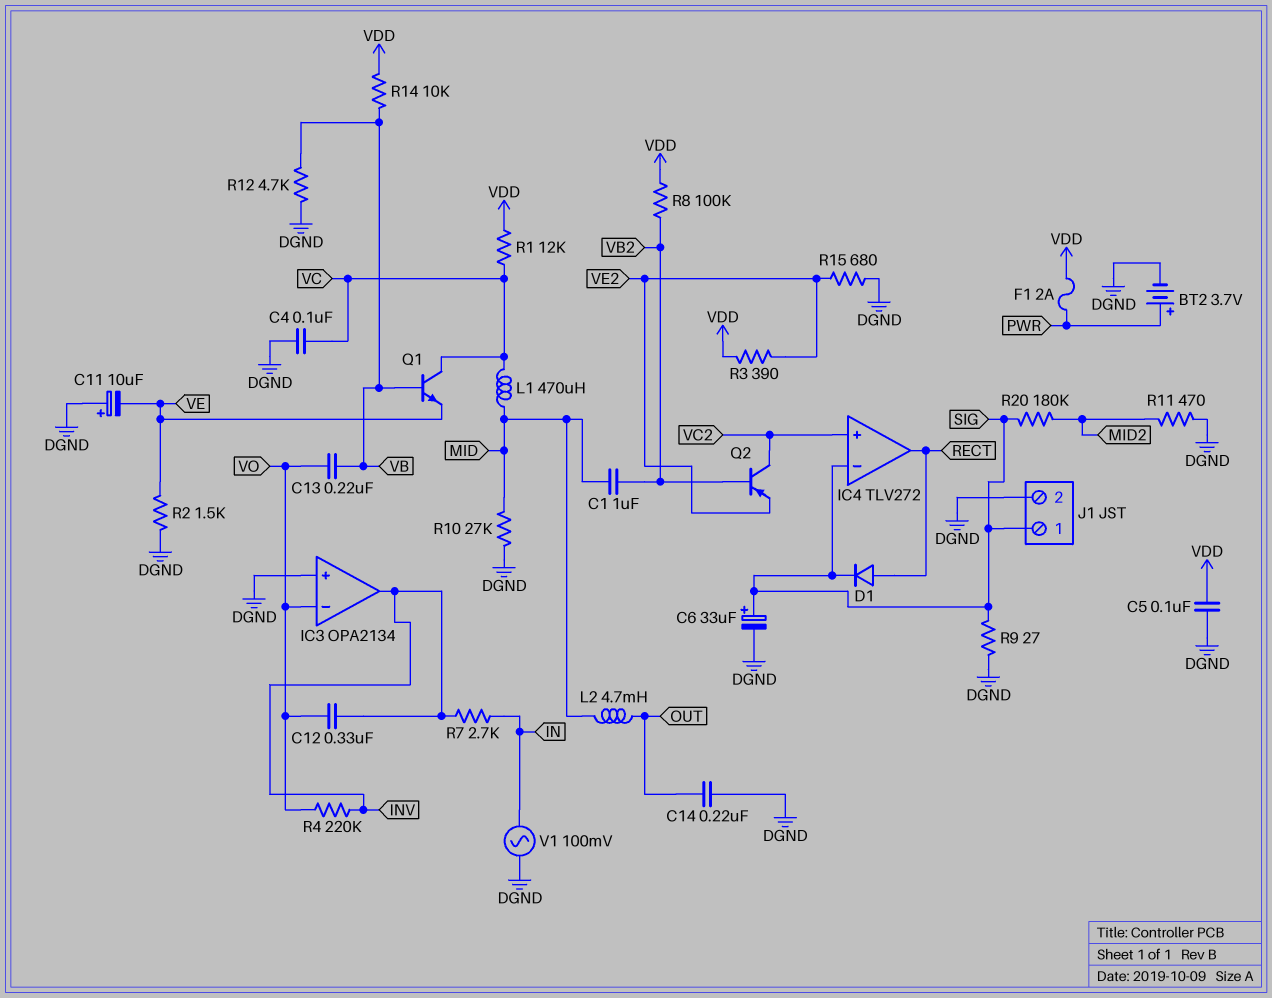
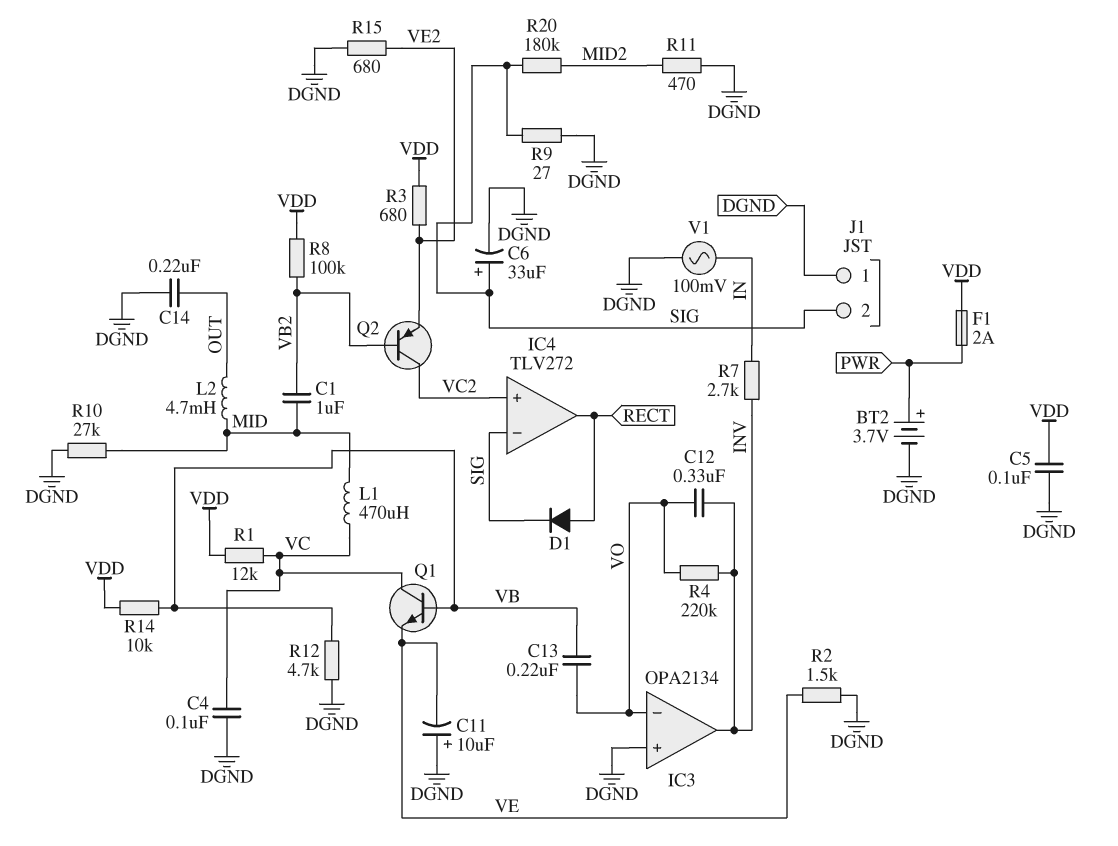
J1 pin 1: SIG -> DGND
J1 pin 2: DGND -> SIG
R3: 390 (VDD, VE2) -> 680 (VDD, VE2)

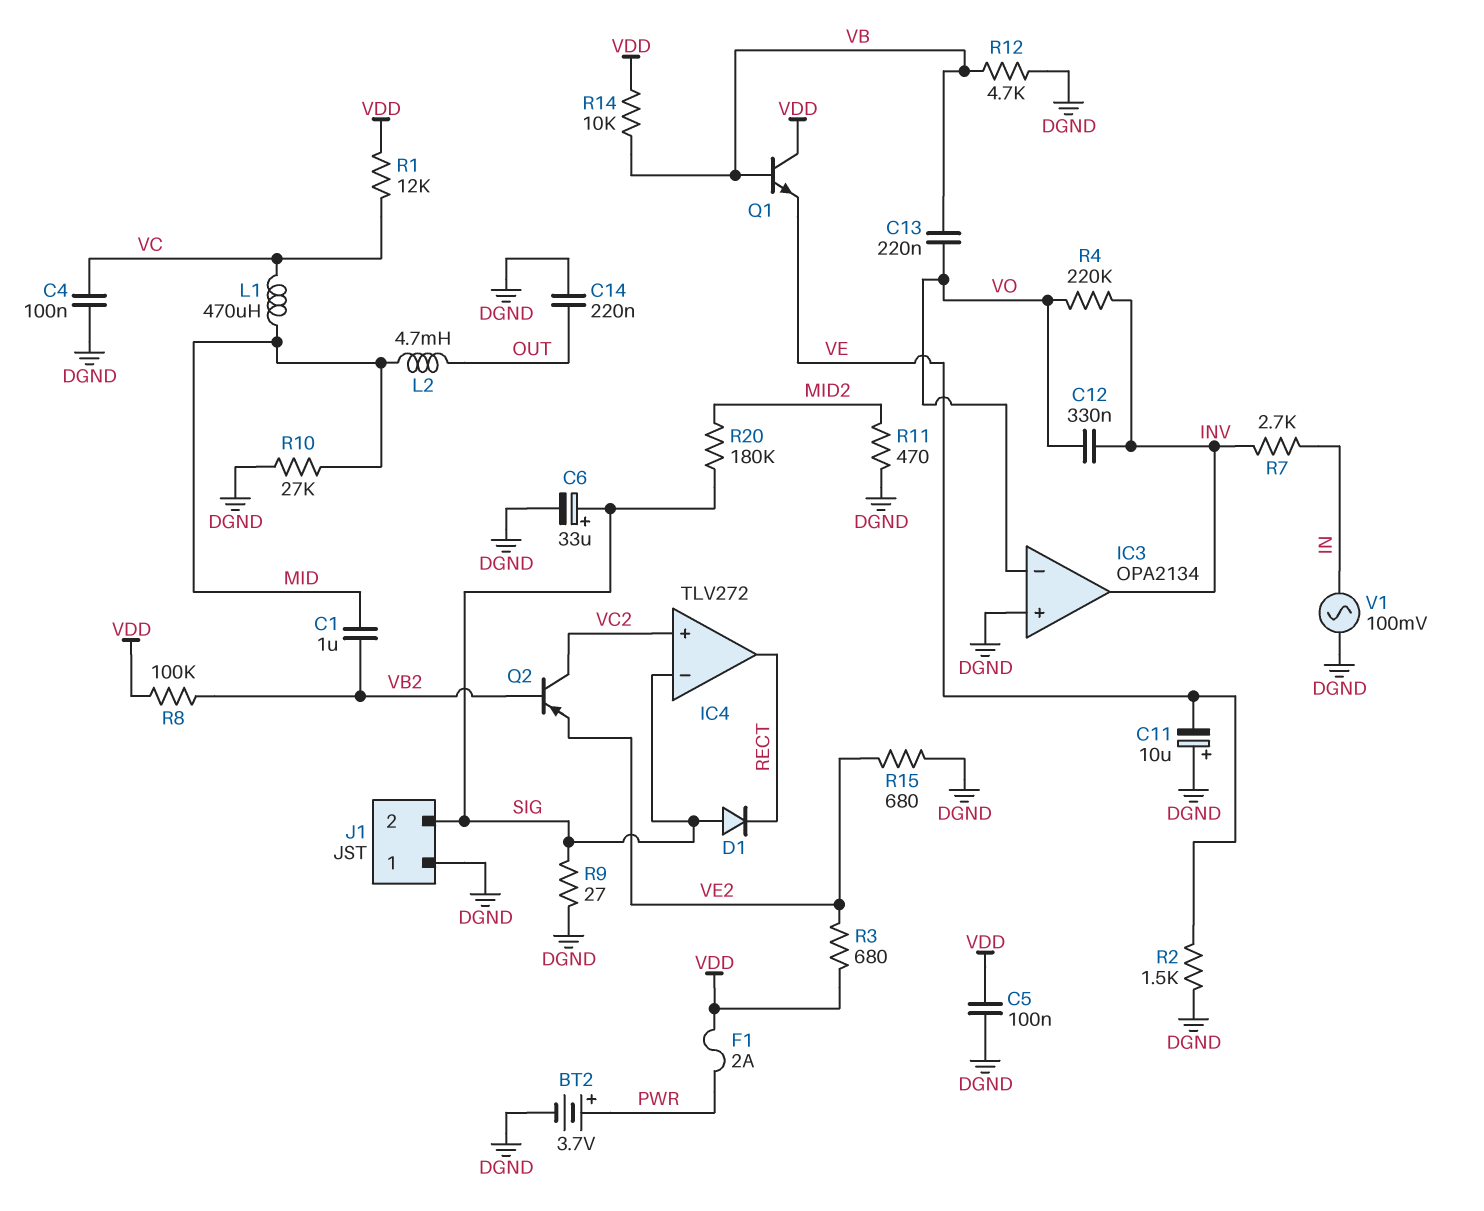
D1: diode (A RECT, K SIG) -> diode (A SIG, K RECT)
Q1: NPN (B VB, C VC, E VE) -> NPN (B VB, C VDD, E VE)

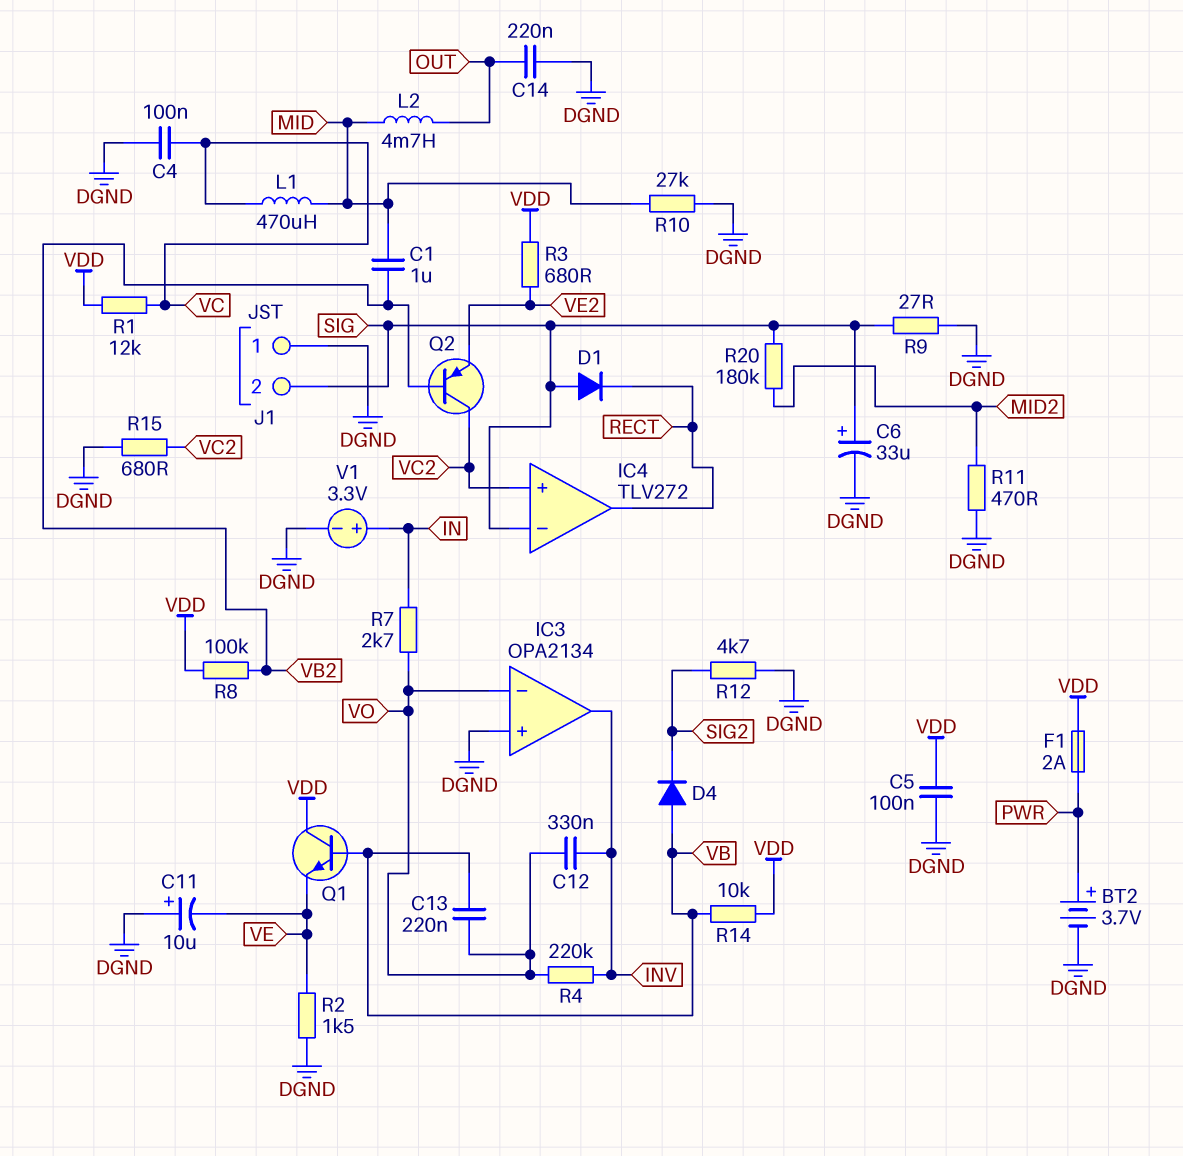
D4: none -> diode (A VB, K SIG2)
R7: 2.7k (IN, INV) -> 2.7k (IN, VO)
R12: 4.7k (DGND, VB) -> 4.7k (DGND, SIG2)
R15: 680 (DGND, VE2) -> 680 (DGND, VC2)
V1: AC 100mV (DGND, IN) -> 3.3V (plus IN, minus DGND)

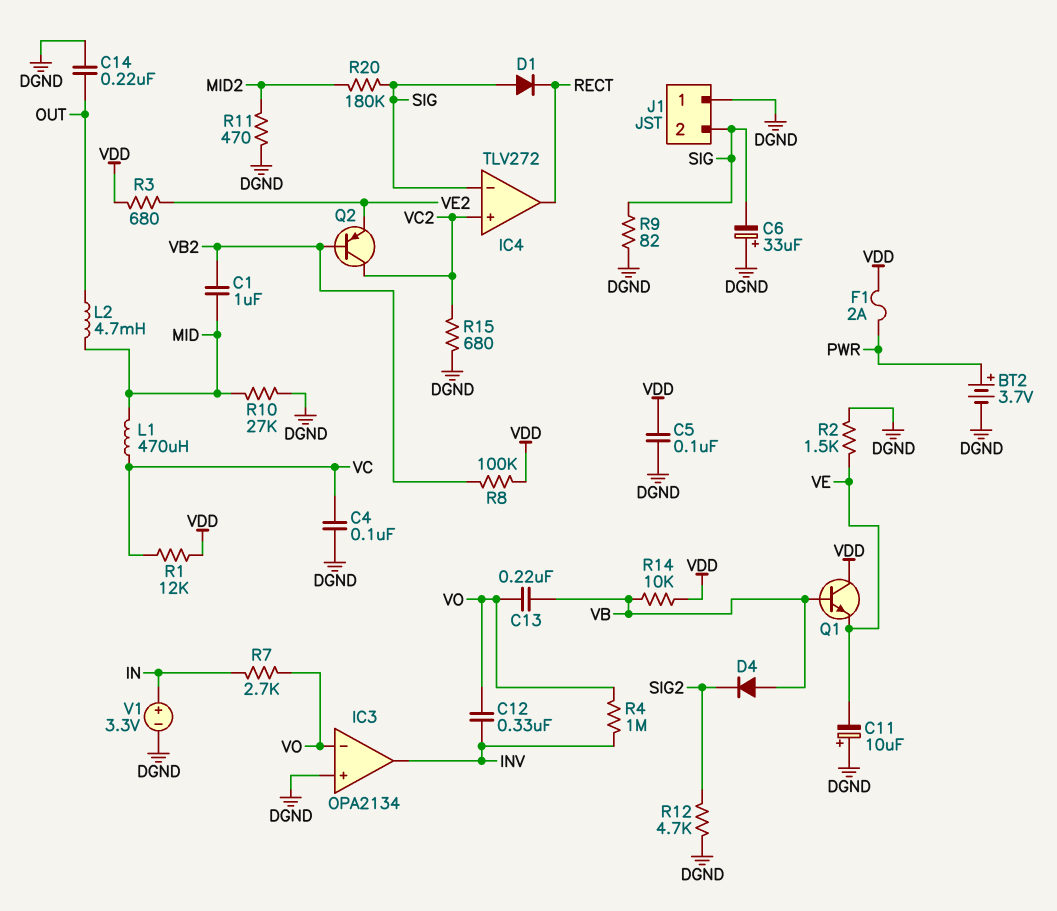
C6: 33uF (plus SIG, minus DGND) -> 33uF (plus DGND, minus SIG)
R4: 220k (INV, VO) -> 1M (INV, VO)
R9: 27 (DGND, SIG) -> 82 (DGND, SIG)

